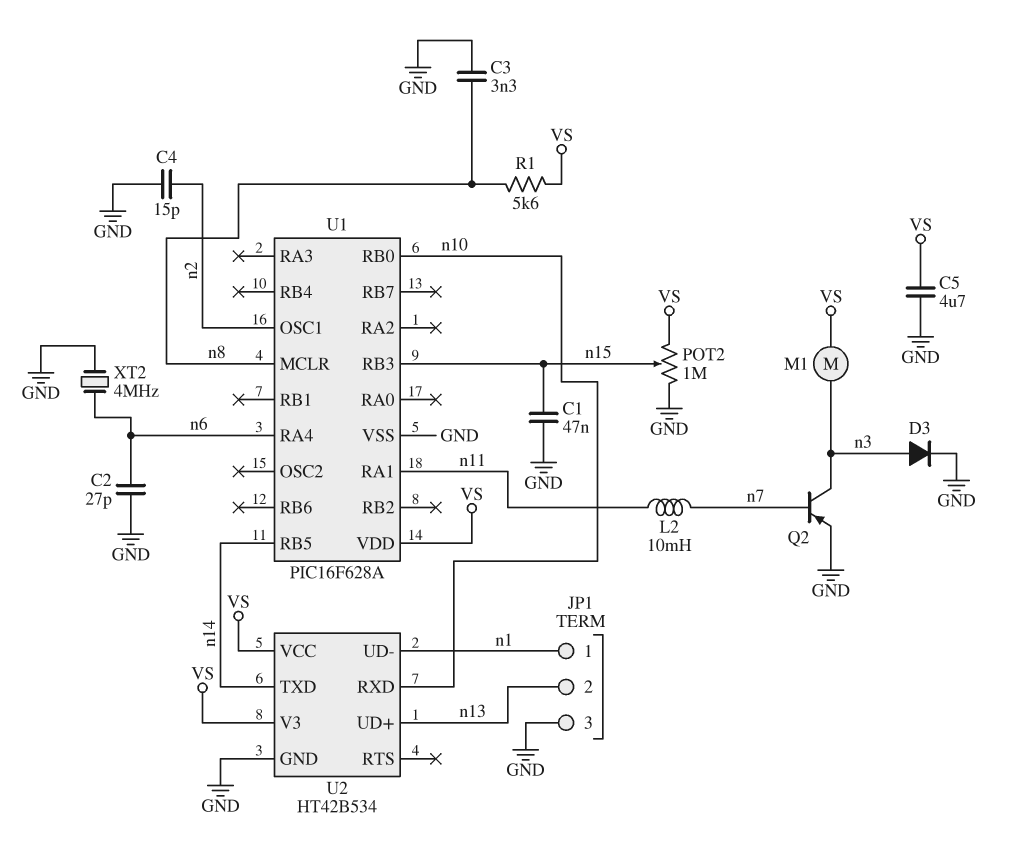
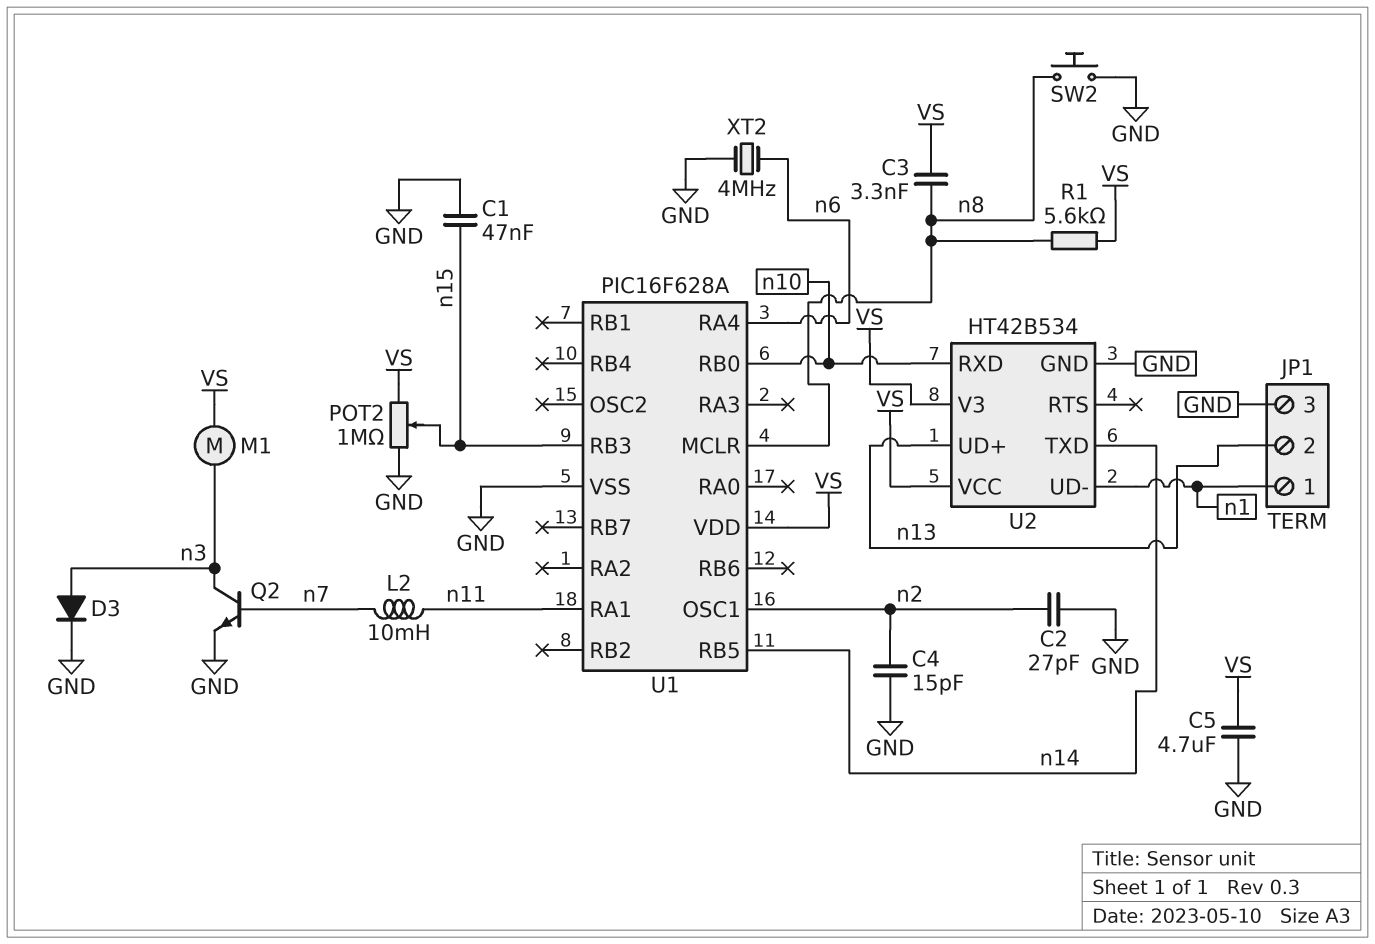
C2: 27pF (GND, n6) -> 27pF (GND, n2)
C3: 3.3nF (GND, n8) -> 3.3nF (VS, n8)
Q2: PNP (B n7, C n3, E GND) -> NPN (B n7, C n3, E GND)
SW2: none -> button (GND, n8)

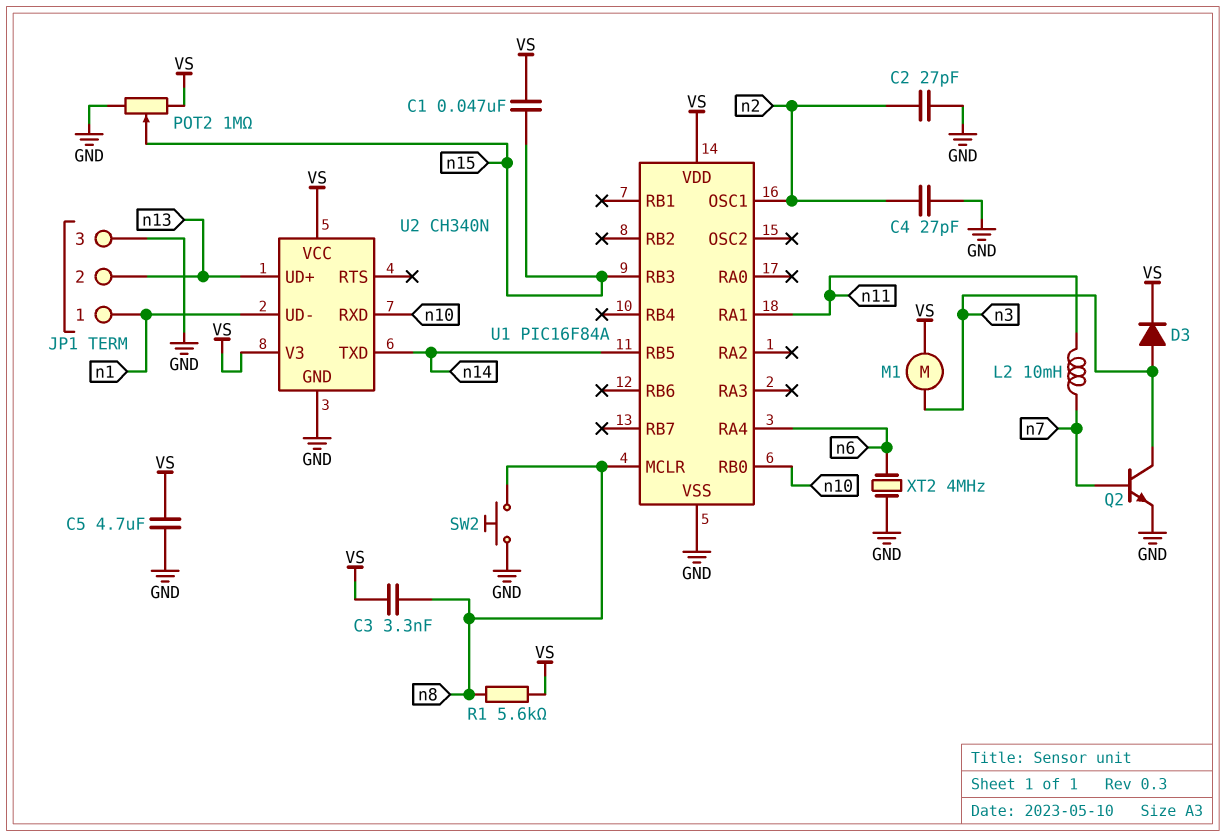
C1: 47nF (GND, n15) -> 47nF (VS, n15)
C4: 15pF (GND, n2) -> 27pF (GND, n2)
D3: diode (A n3, K GND) -> diode (A n3, K VS)
U1: PIC16F628A -> PIC16F84A
U2: HT42B534 -> CH340N

